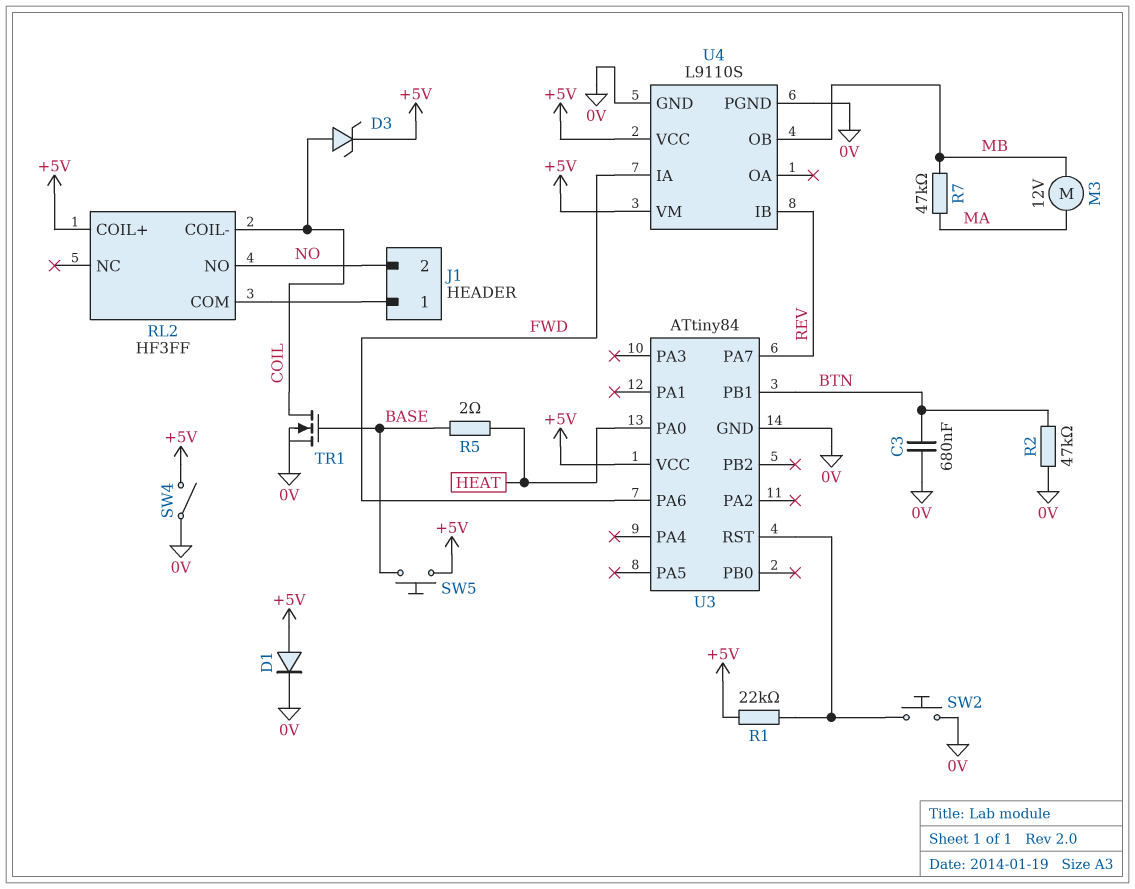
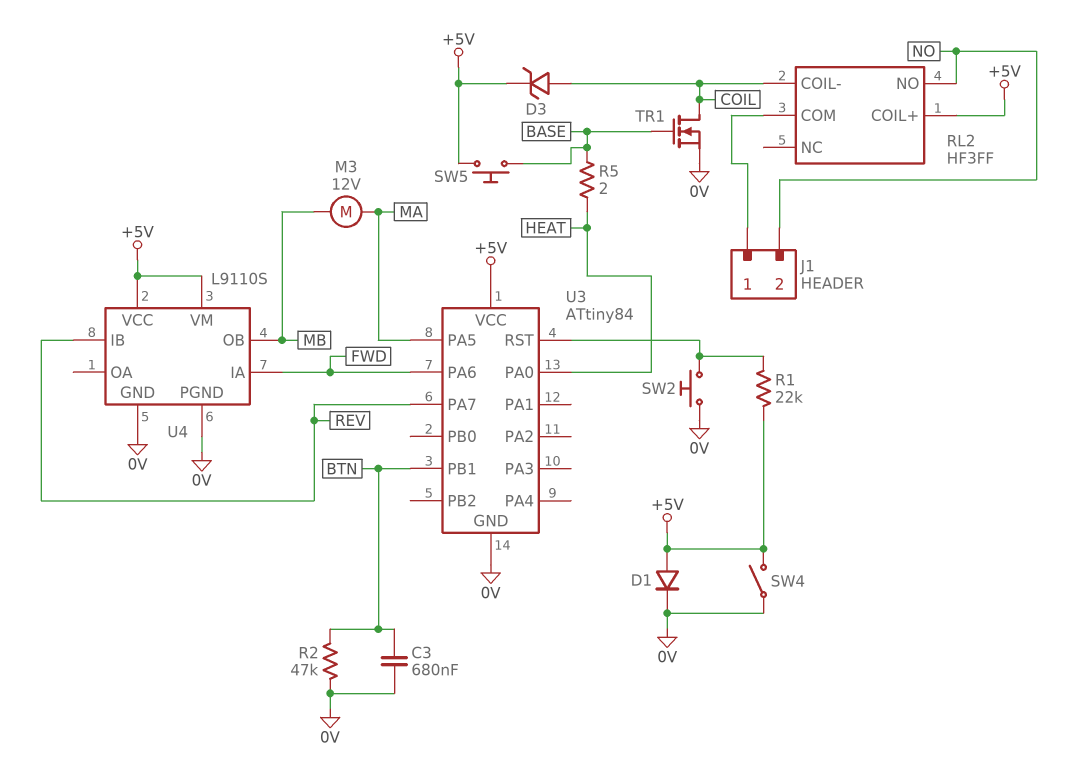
R7: 47k (MA, MB) -> none
U3 pin PA5: none -> MA

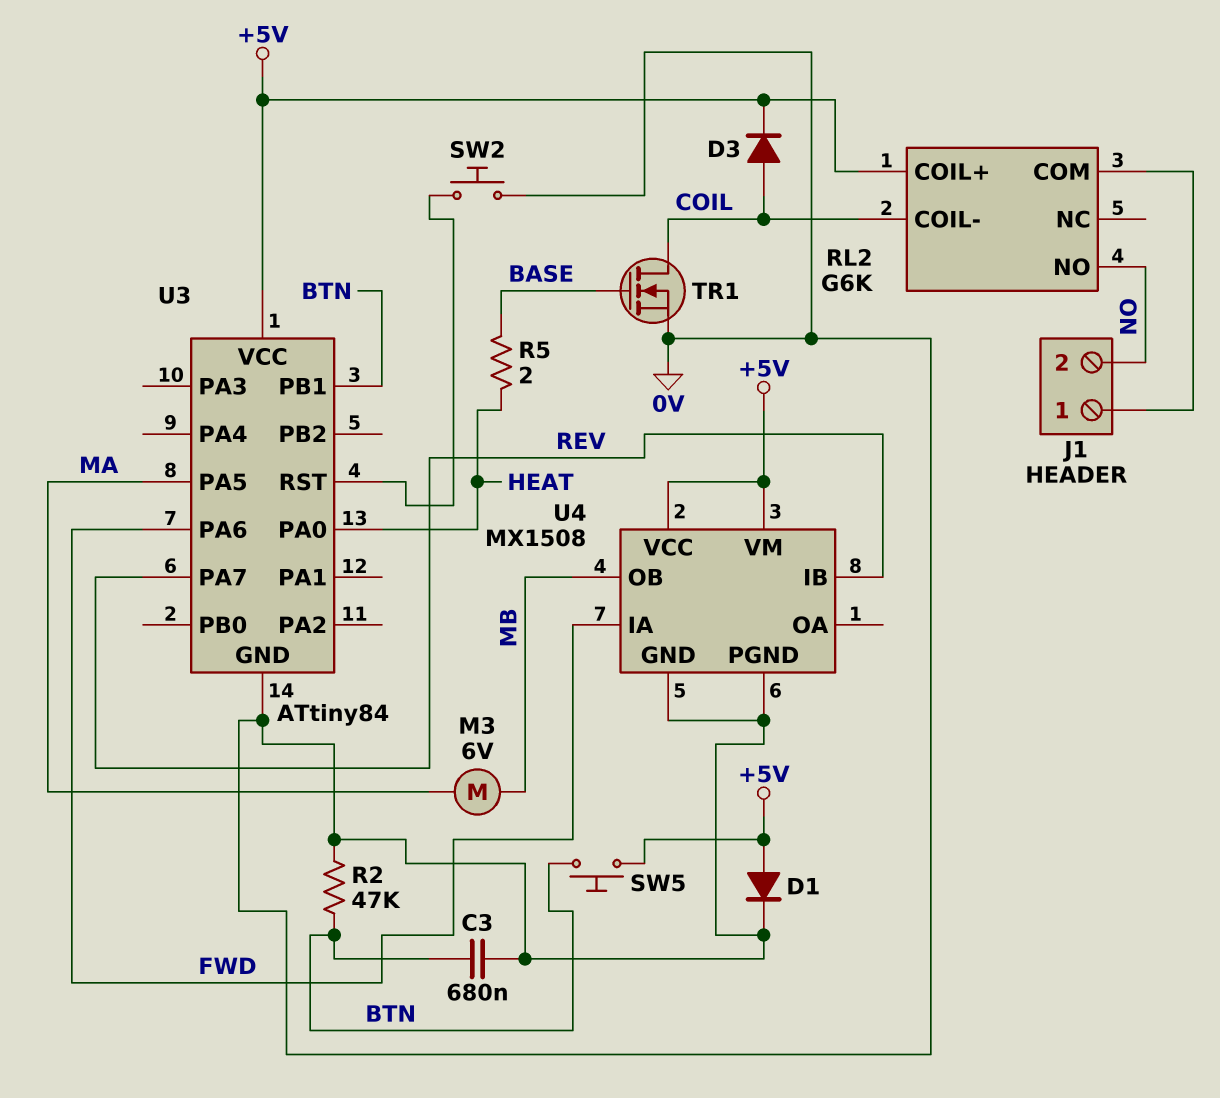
D3: zener (A COIL, K +5V) -> diode (A COIL, K +5V)
M3: motor 12V (MA, MB) -> motor 6V (MA, MB)
R1: 22k (+5V, U3/RST) -> none
RL2: HF3FF -> G6K
SW4: switch (+5V, 0V) -> none
SW5: button (+5V, BASE) -> button (+5V, BTN)
U4: L9110S -> MX1508

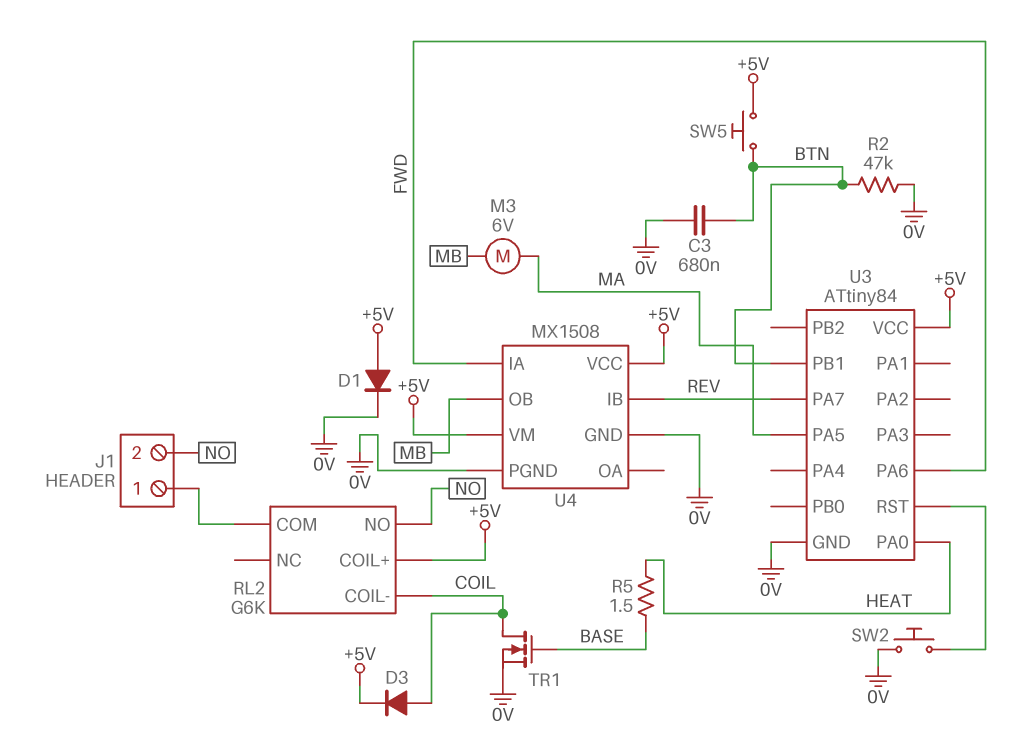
R5: 2 (BASE, HEAT) -> 1.5 (BASE, HEAT)

